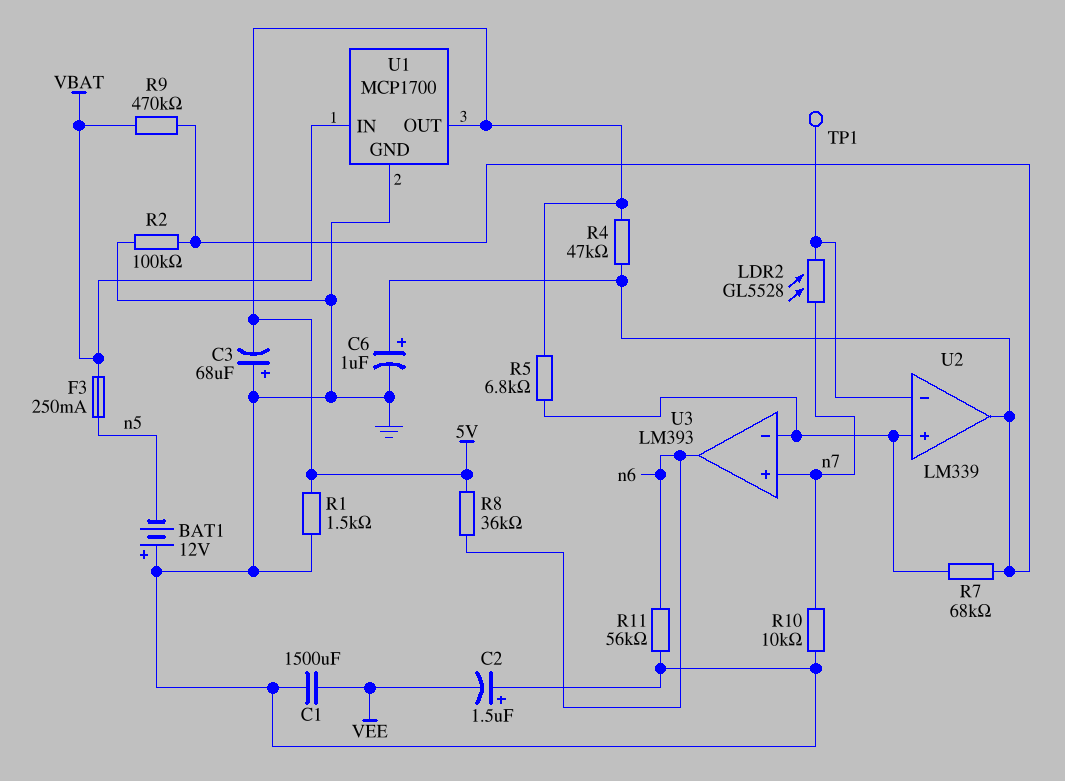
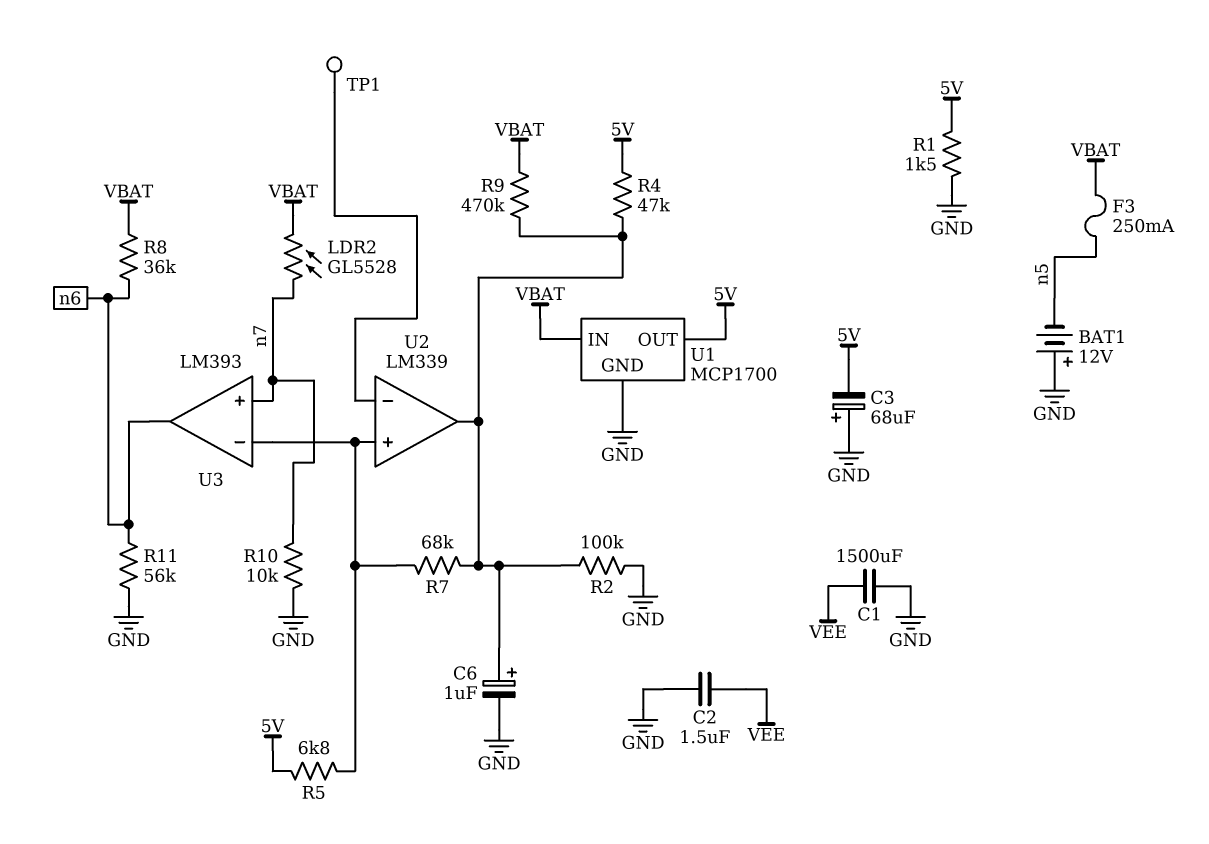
C2: 1.5uF (plus GND, minus VEE) -> 1.5uF (GND, VEE)
LDR2: GL5528 (U2/in-, n7) -> GL5528 (VBAT, n7)
R8: 36k (5V, n6) -> 36k (VBAT, n6)

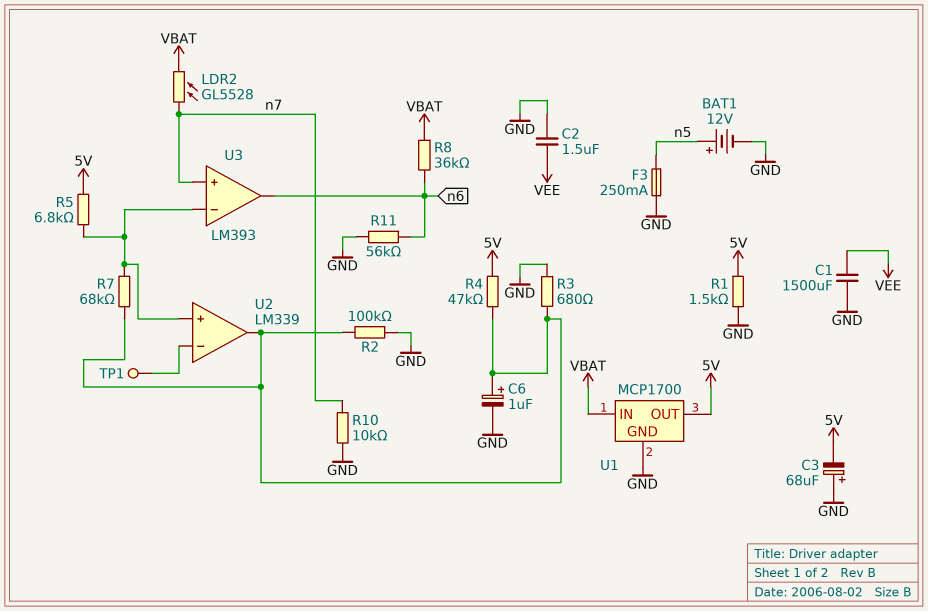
BAT1: 12V (plus GND, minus n5) -> 12V (plus n5, minus GND)
F3: 250mA (VBAT, n5) -> 250mA (GND, n5)
R3: none -> 680 (GND, U2/out)
R9: 470k (U2/out, VBAT) -> none

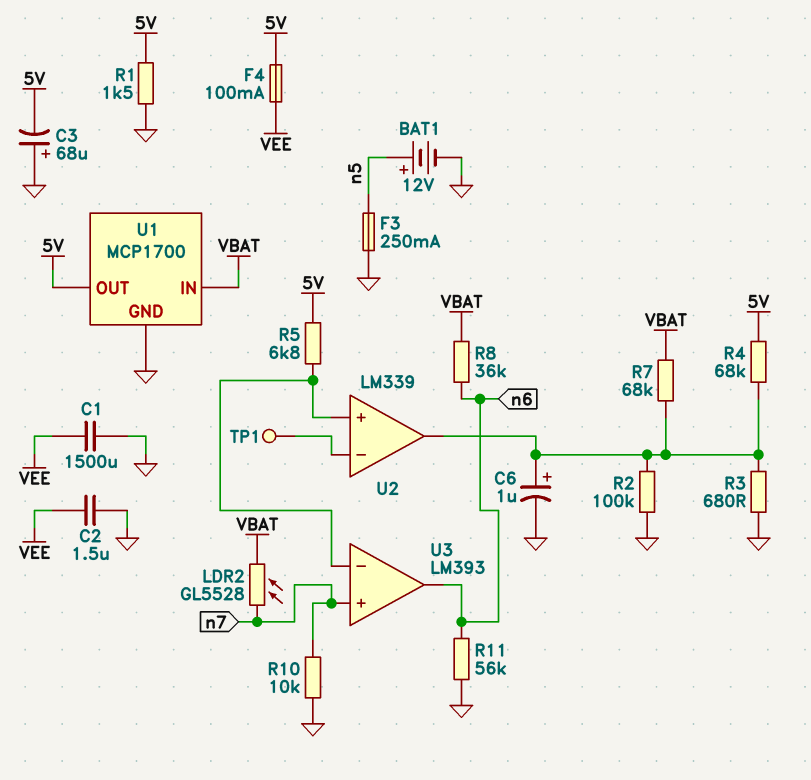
F4: none -> 100mA (5V, VEE)
R4: 47k (5V, U2/out) -> 68k (5V, U2/out)
R7: 68k (U2/in+, U2/out) -> 68k (U2/out, VBAT)

